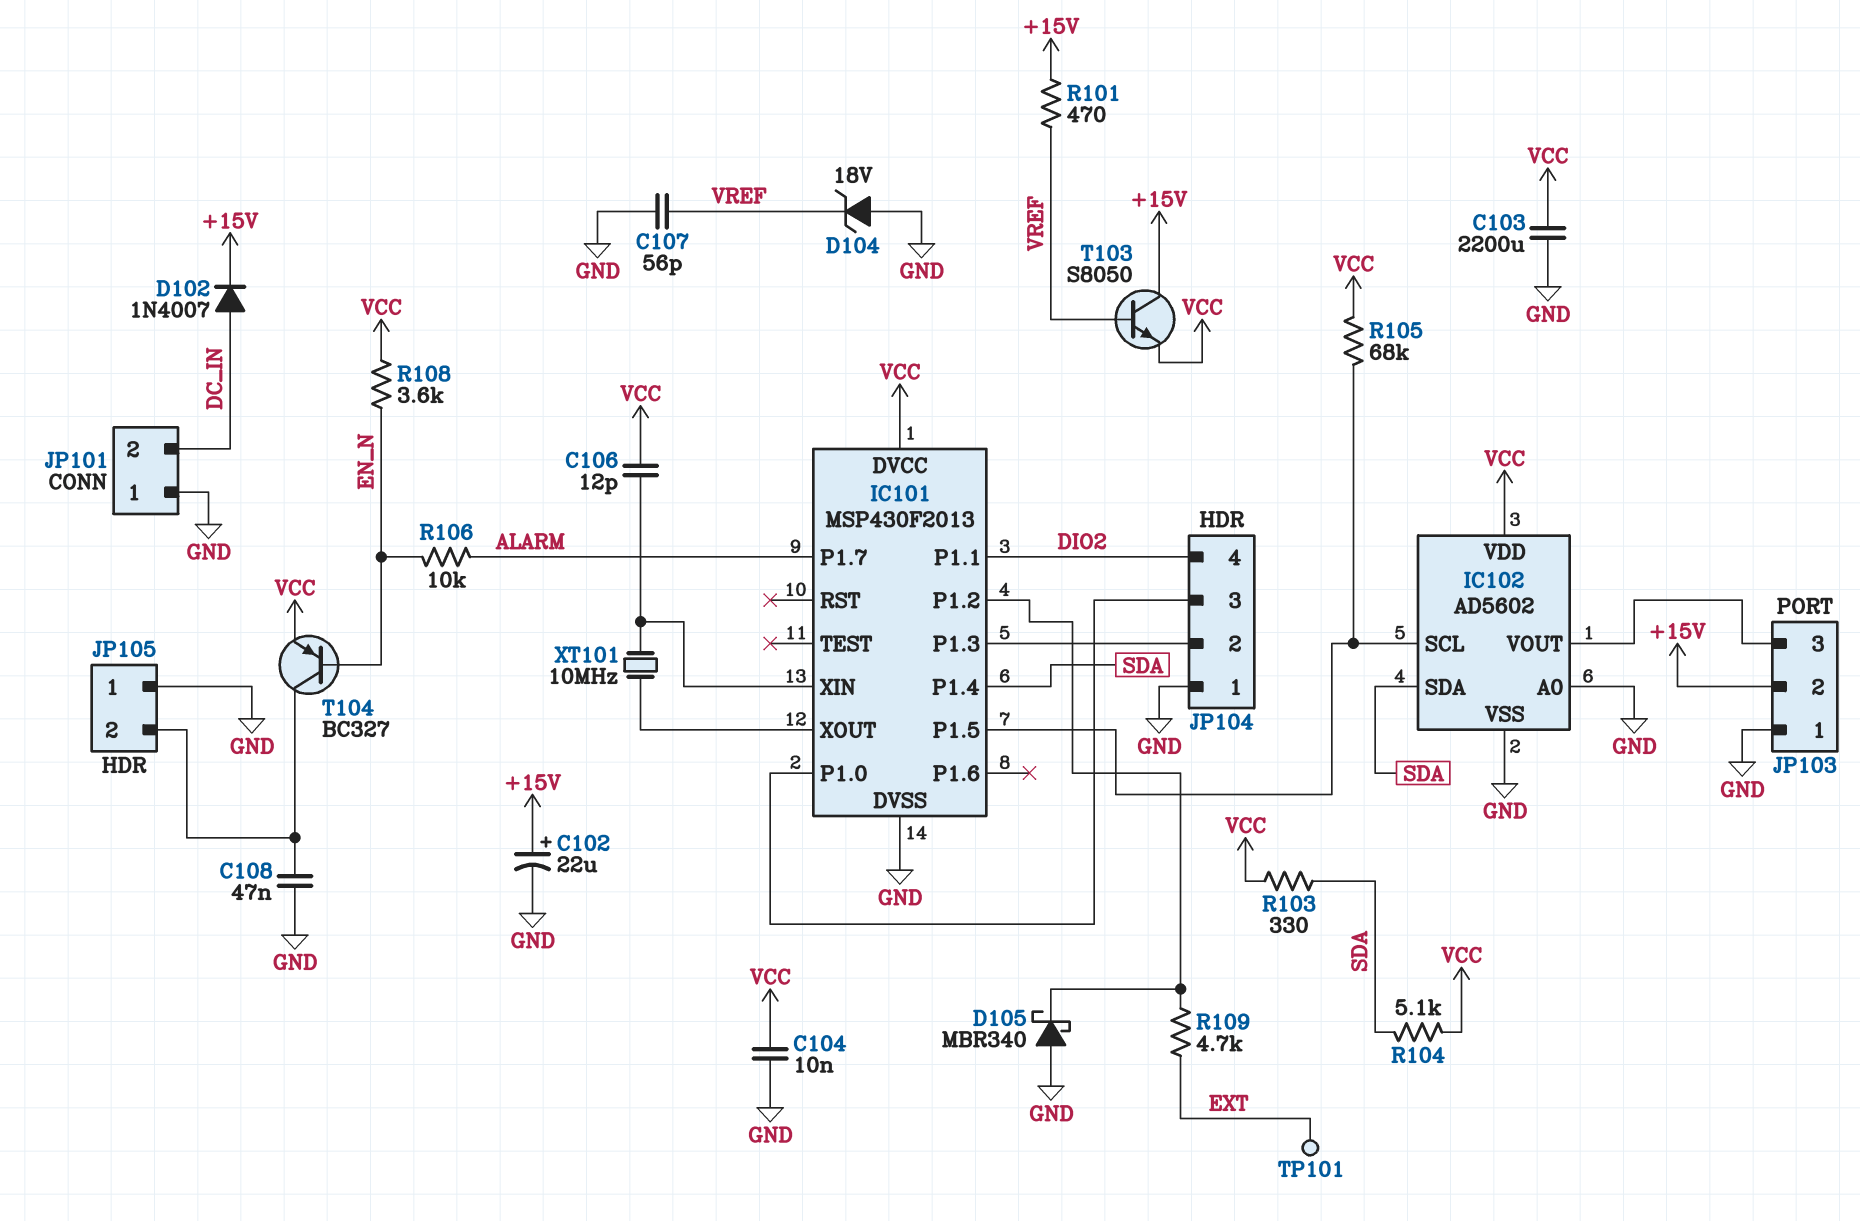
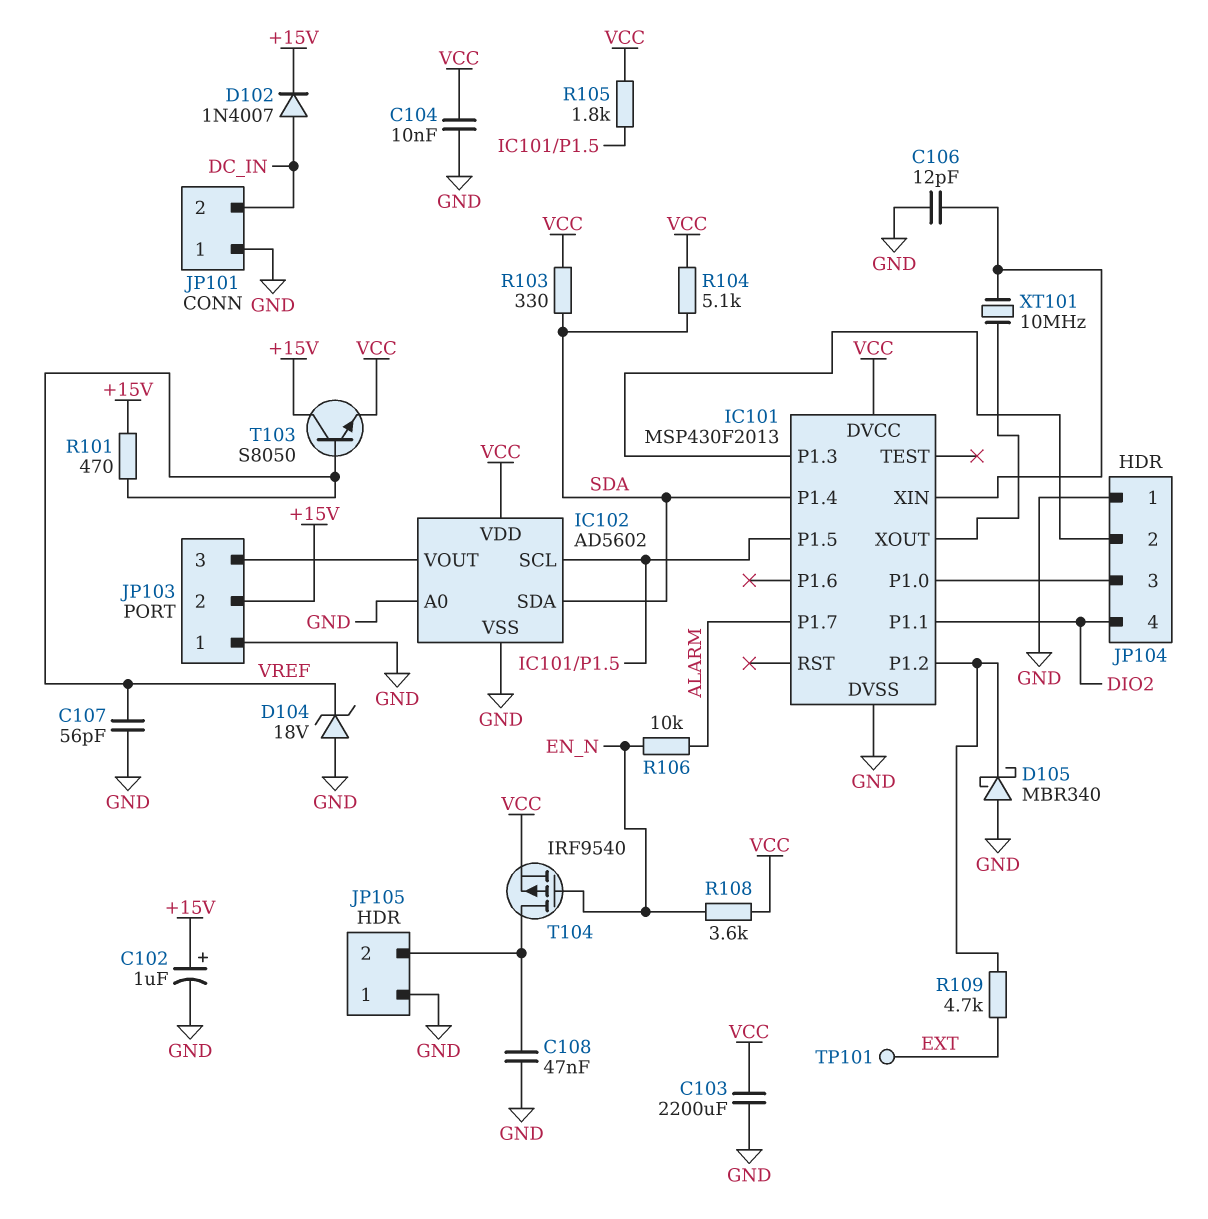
C102: 22uF (plus +15V, minus GND) -> 1uF (plus +15V, minus GND)
C106: 12pF (IC101/XIN, VCC) -> 12pF (GND, IC101/XIN)
R105: 68k (IC101/P1.5, VCC) -> 1.8k (IC101/P1.5, VCC)
T104: PNP BC327 (B EN_N, C JP105/2, E VCC) -> PMOS IRF9540 (G EN_N, D JP105/2, S VCC)

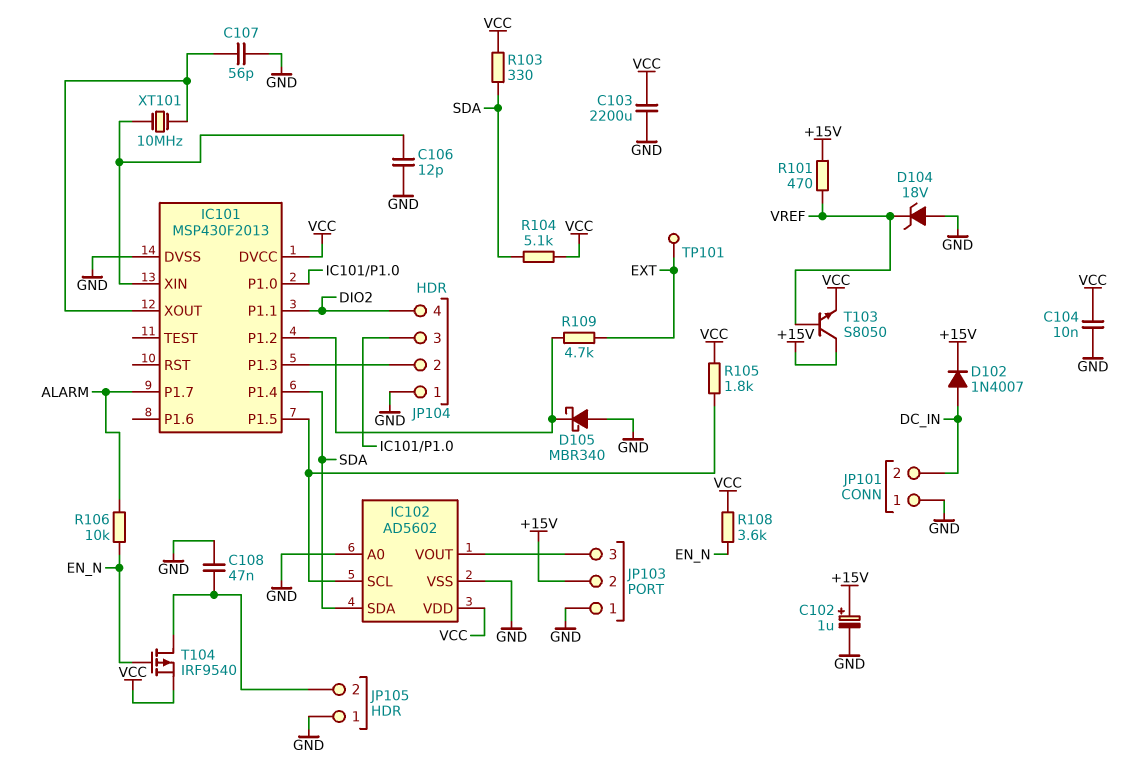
C107: 56pF (GND, VREF) -> 56pF (GND, IC101/XOUT)

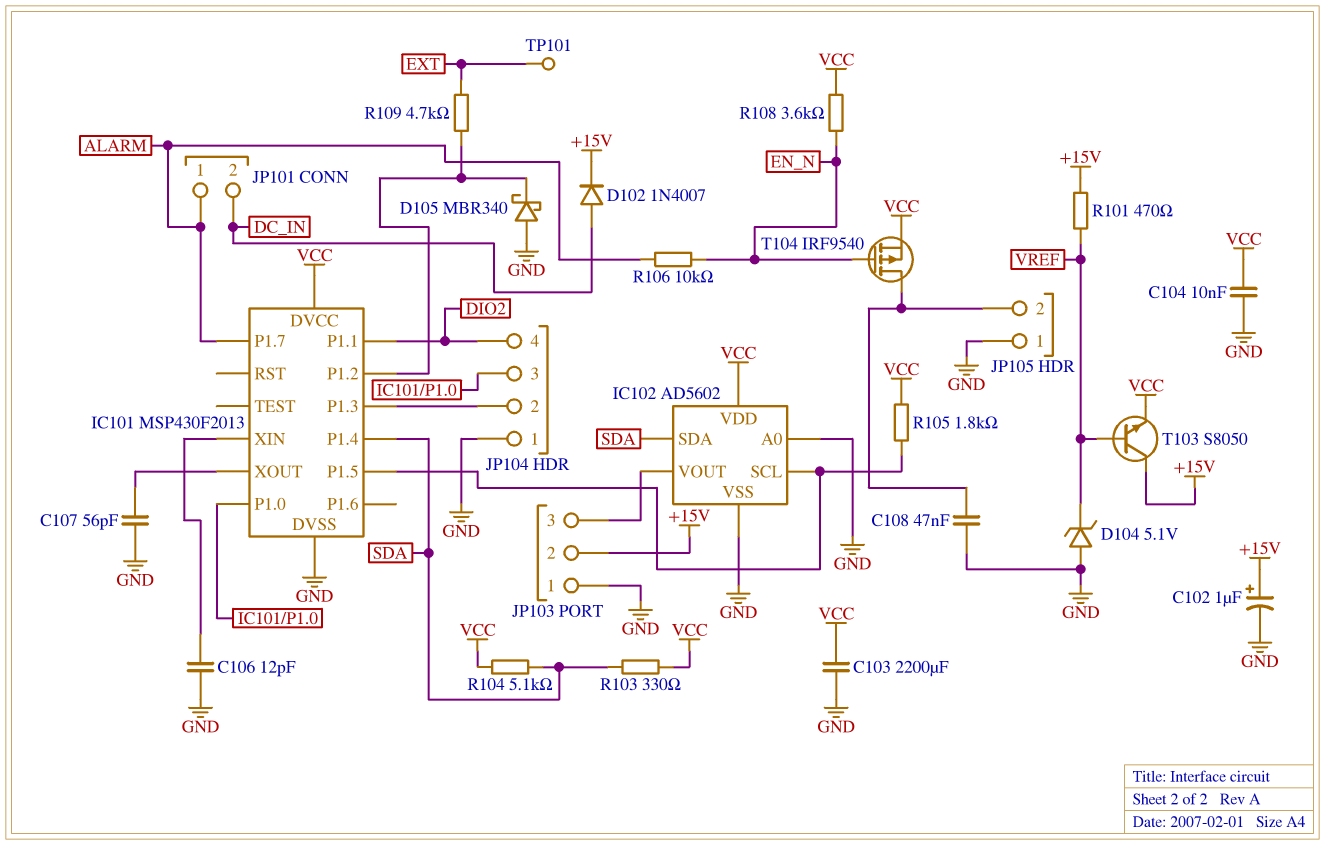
D104: zener 18V (A GND, K VREF) -> zener 5.1V (A GND, K VREF)
JP101 pin 1: GND -> ALARM
XT101: 10MHz (IC101/XIN, IC101/XOUT) -> none

